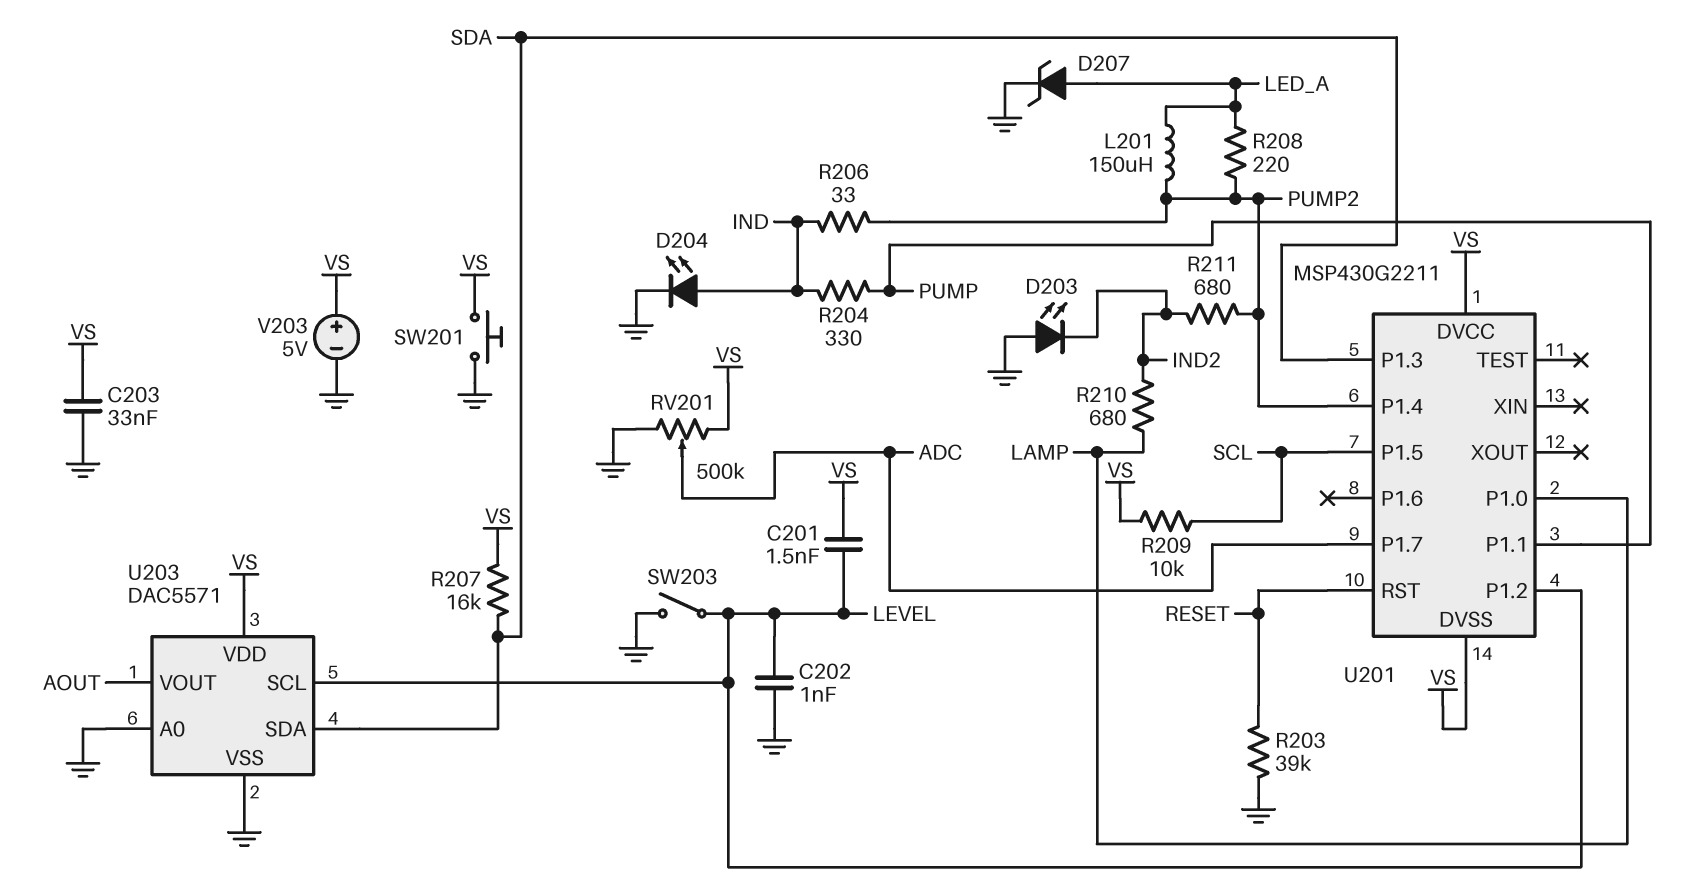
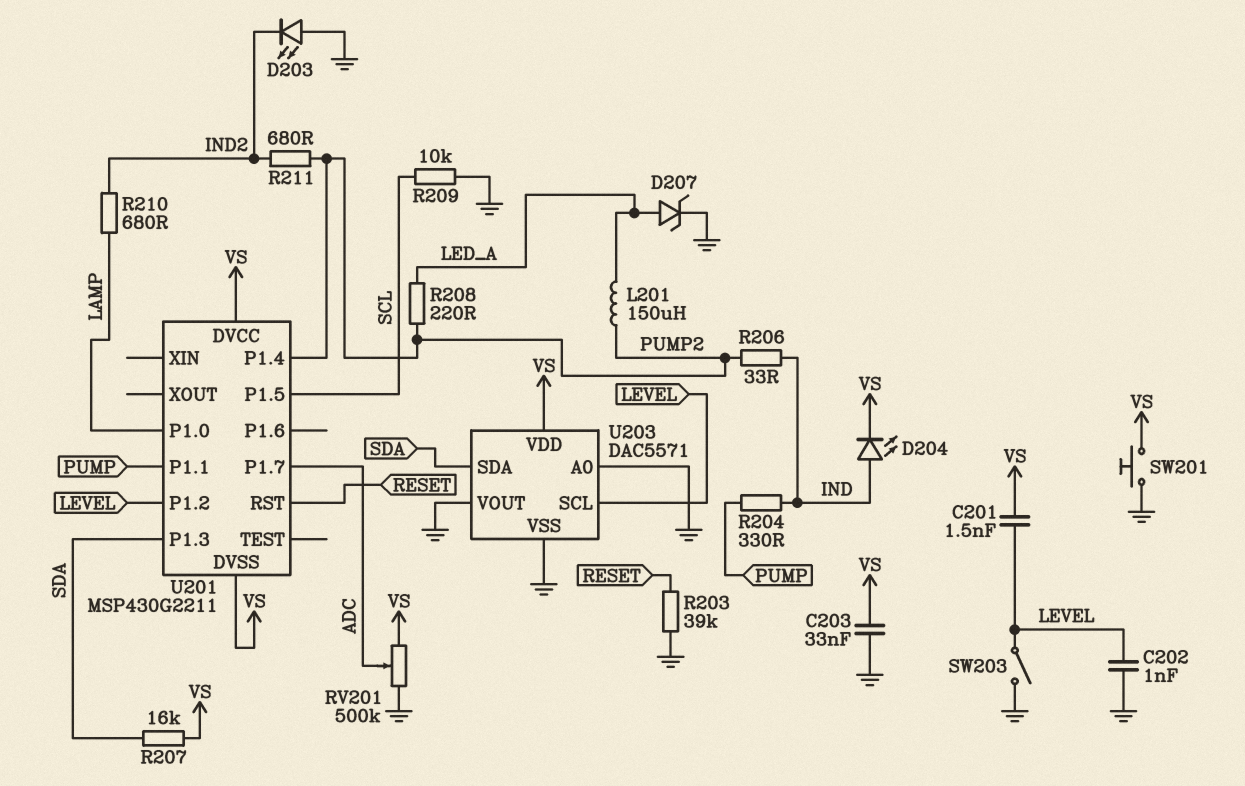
D204: LED (A IND, K GND) -> LED (A IND, K VS)
R209: 10k (SCL, VS) -> 10k (GND, SCL)
U203 pin VOUT: AOUT -> GND
V203: 5V (plus VS, minus GND) -> none

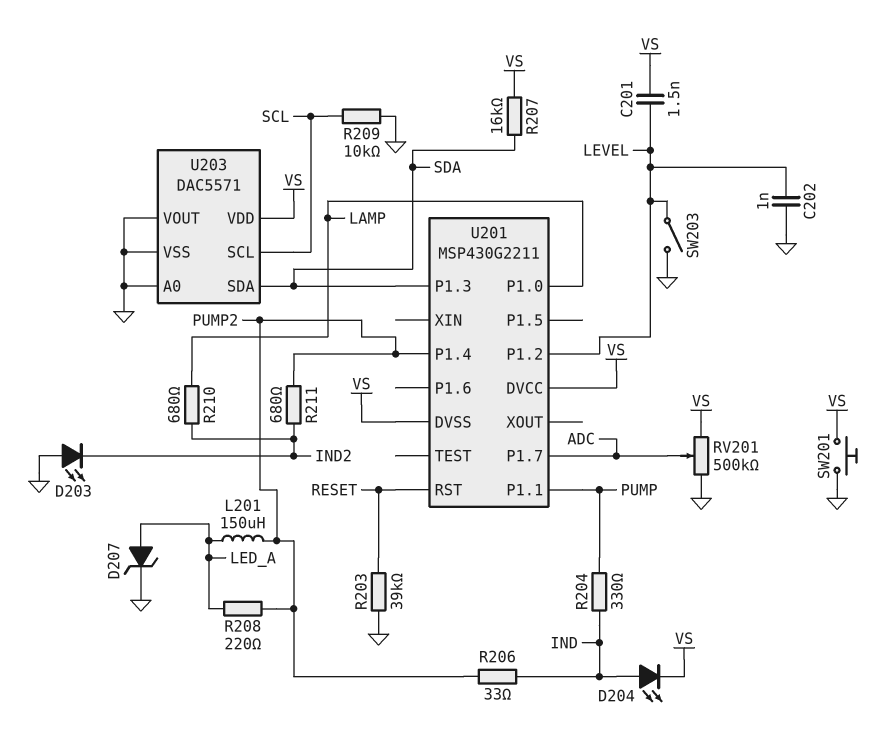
C203: 33nF (GND, VS) -> none
U201 pin P1.5: SCL -> none
U203 pin SCL: LEVEL -> SCL

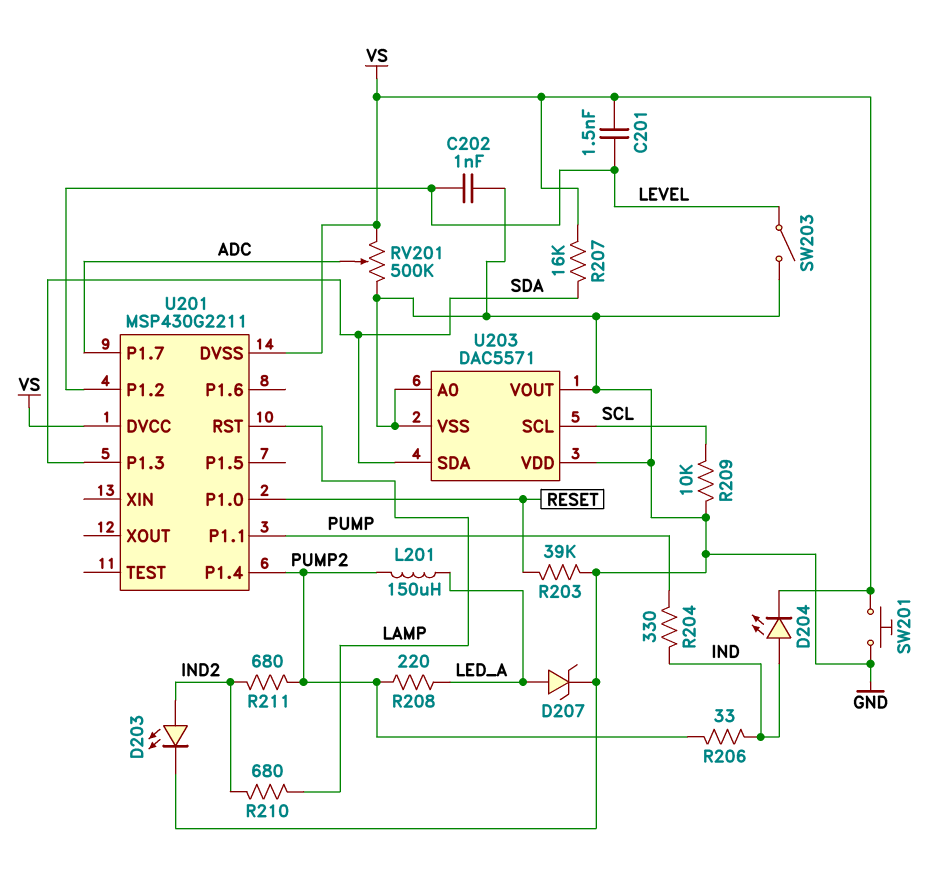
D203: LED (A GND, K IND2) -> LED (A IND2, K GND)
U201 pin P1.0: LAMP -> RESET
U201 pin RST: RESET -> LAMP
U203 pin VDD: VS -> GND

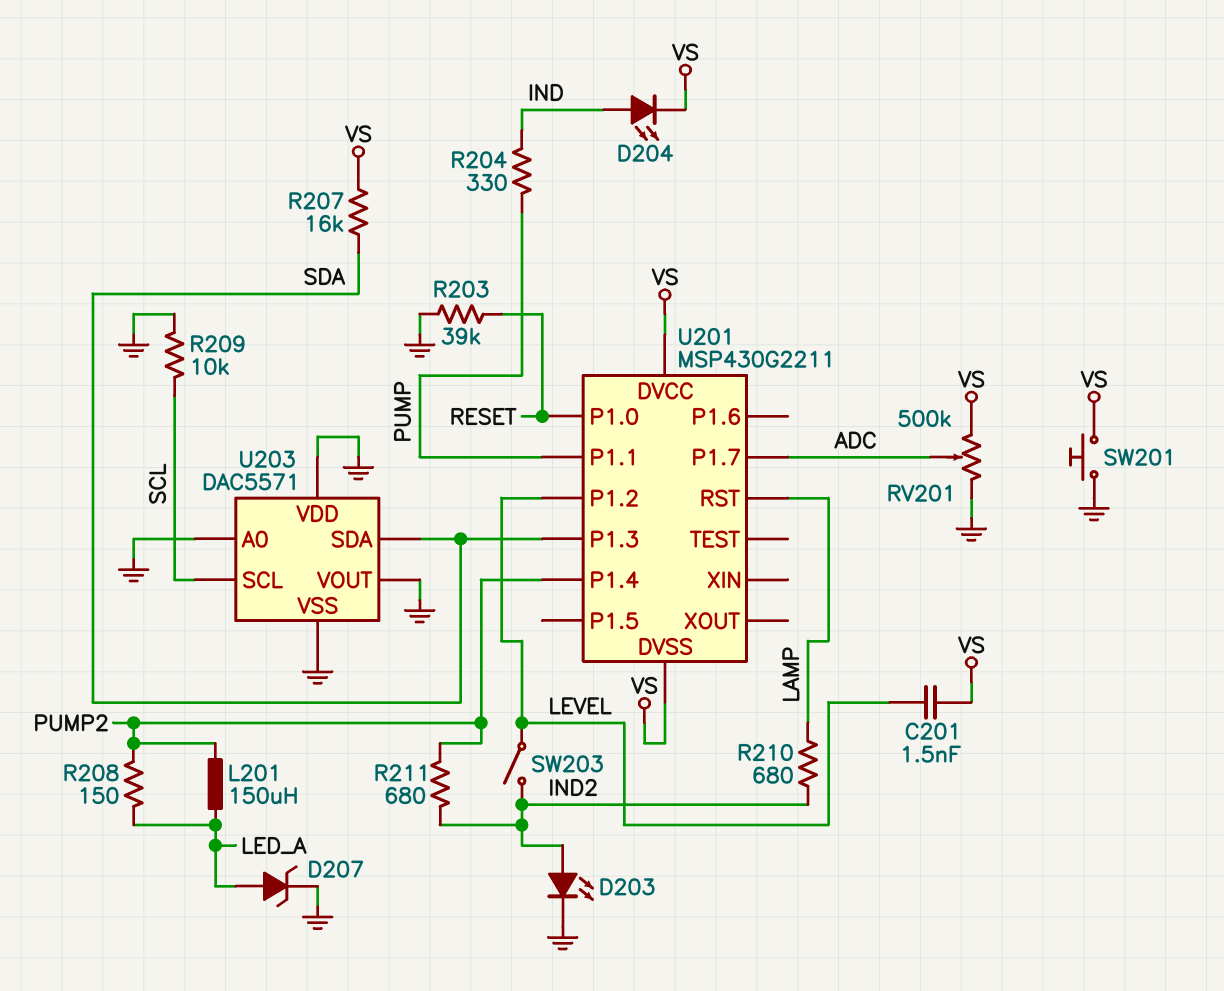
C202: 1nF (GND, LEVEL) -> none
R206: 33 (IND, PUMP2) -> none
R208: 220 (LED_A, PUMP2) -> 150 (LED_A, PUMP2)
SW203: switch (GND, LEVEL) -> switch (IND2, LEVEL)

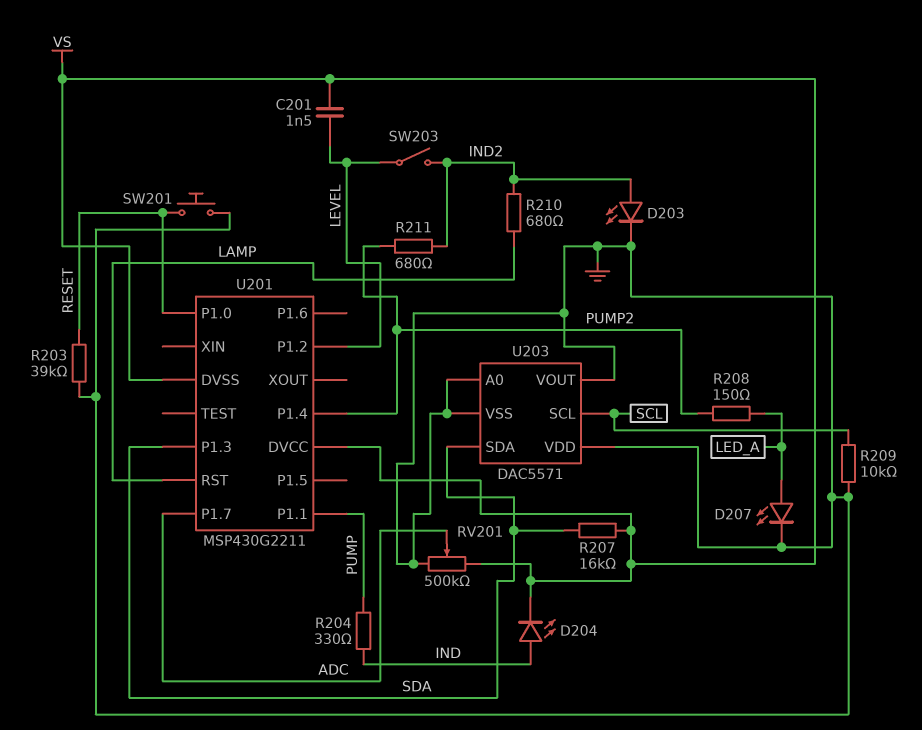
D207: zener (A LED_A, K GND) -> LED (A LED_A, K GND)
L201: 150uH (LED_A, PUMP2) -> none
SW201: button (GND, VS) -> button (GND, RESET)

